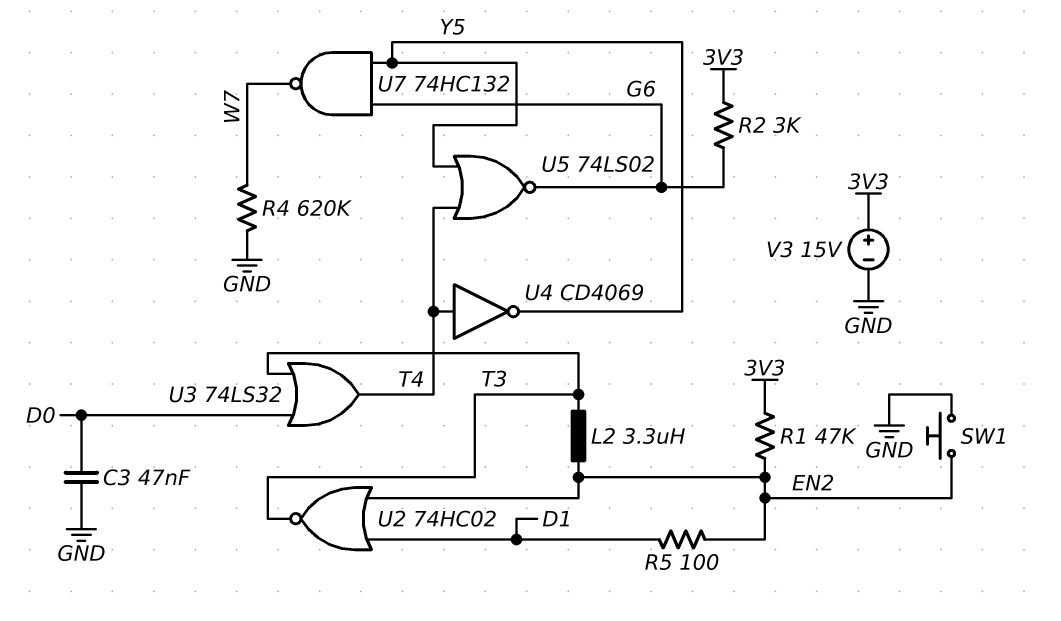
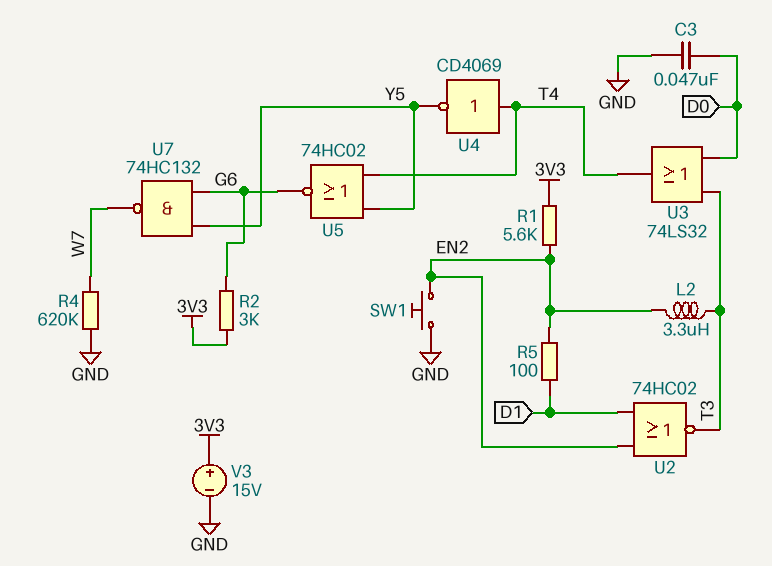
R1: 47k (3V3, EN2) -> 5.6k (3V3, EN2)
U5: NOR 74LS02 (in T4, in Y5, out G6) -> NOR 74HC02 (in T4, in Y5, out G6)

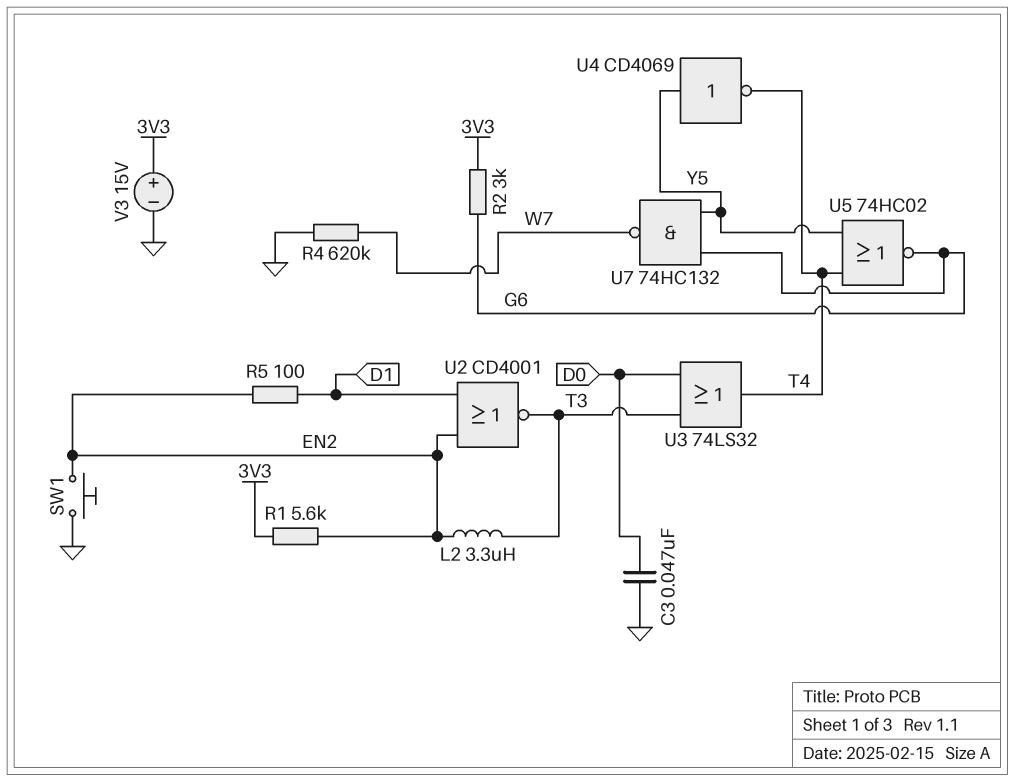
U2: NOR 74HC02 (in D1, in EN2, out T3) -> NOR CD4001 (in D1, in EN2, out T3)
U4: NOT CD4069 (in T4, out Y5) -> NOT CD4069 (in Y5, out T4)

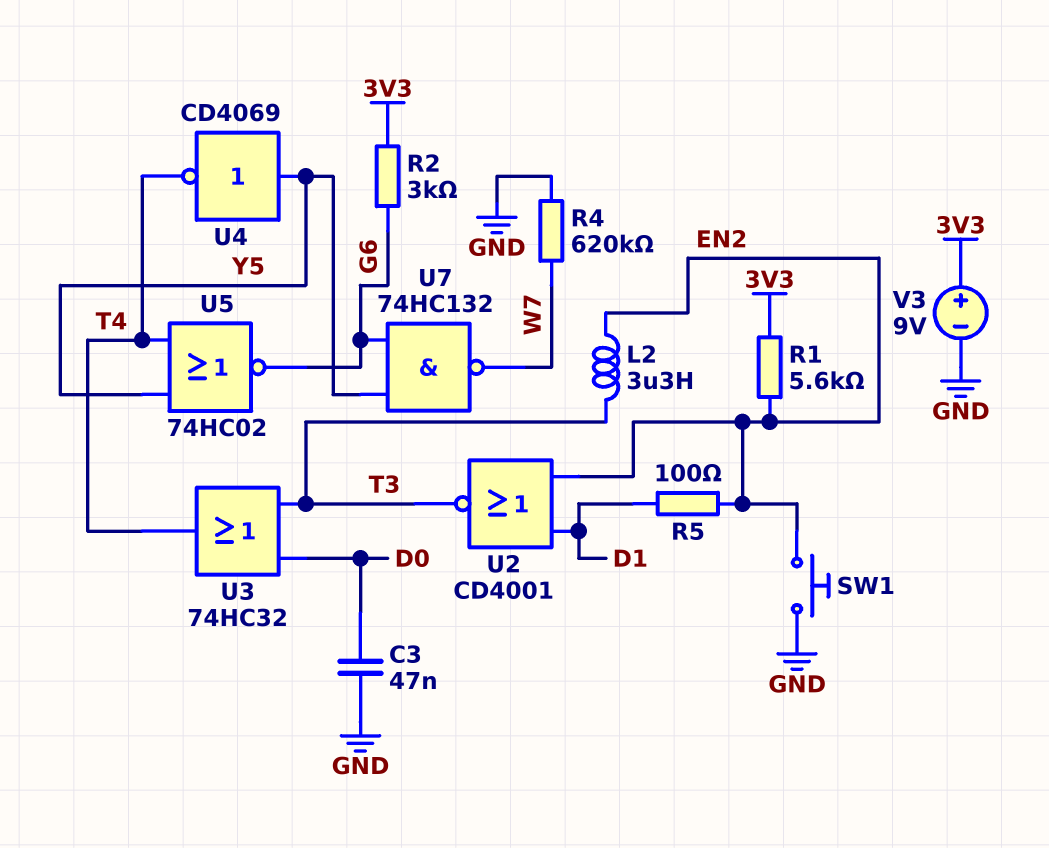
U3: OR 74LS32 (in D0, in T3, out T4) -> OR 74HC32 (in D0, in T3, out T4)
V3: 15V (plus 3V3, minus GND) -> 9V (plus 3V3, minus GND)

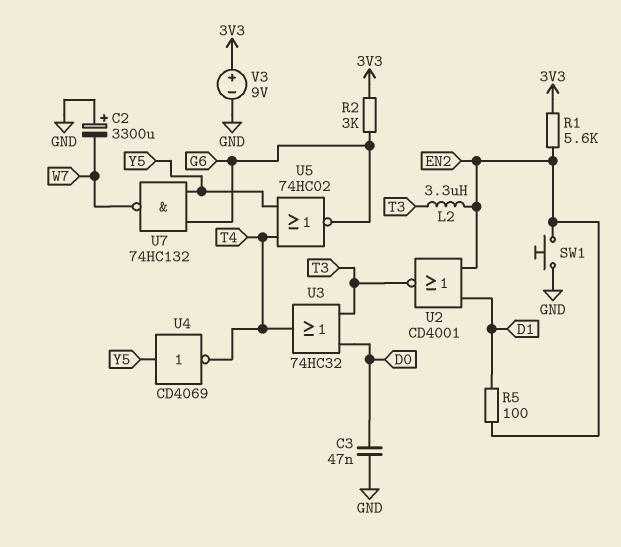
C2: none -> 3300uF (plus GND, minus W7)
R4: 620k (GND, W7) -> none

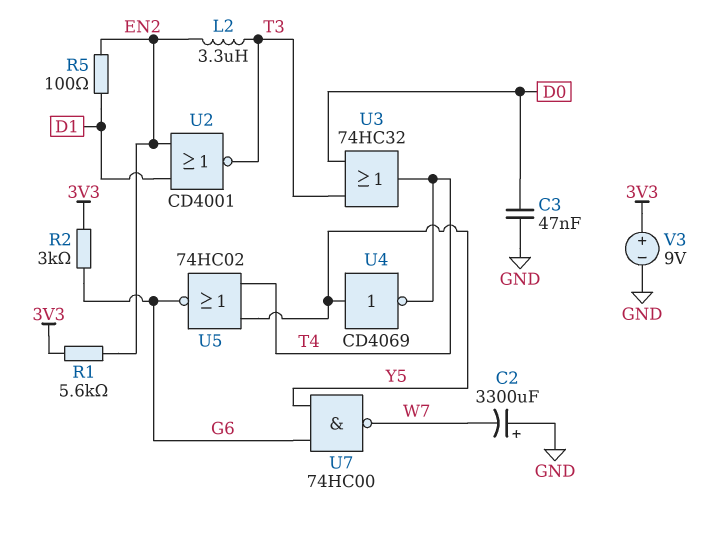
SW1: button (EN2, GND) -> none
U7: NAND 74HC132 (in G6, in Y5, out W7) -> NAND 74HC00 (in G6, in Y5, out W7)

